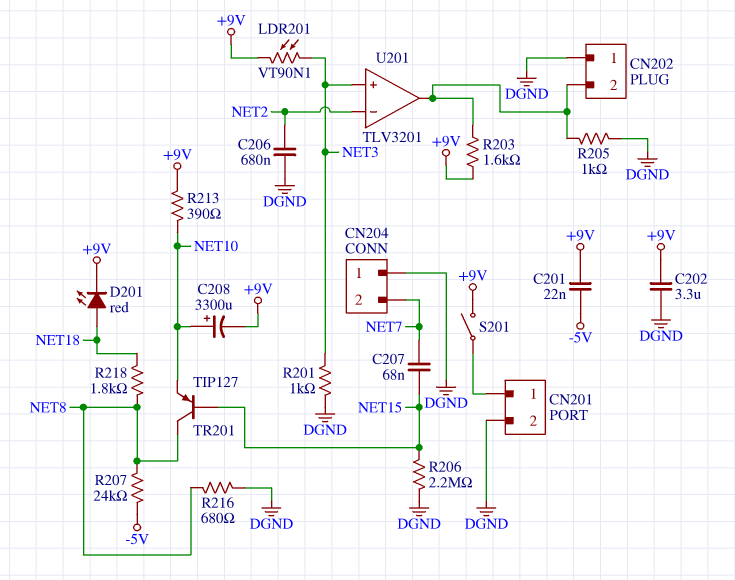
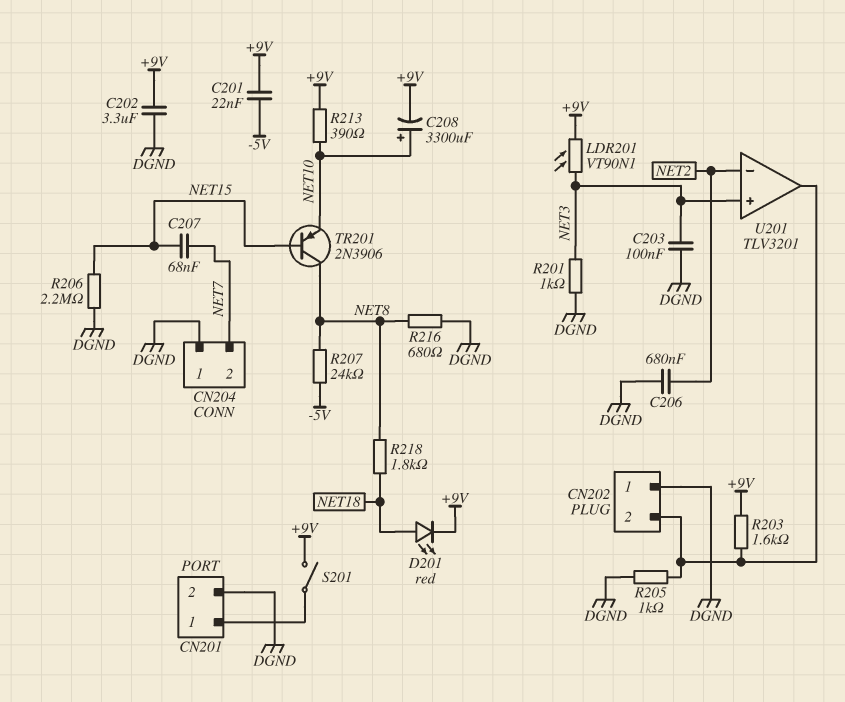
C203: none -> 100nF (DGND, NET3)
TR201: PNP TIP127 (B NET15, C NET8, E NET10) -> PNP 2N3906 (B NET15, C NET8, E NET10)

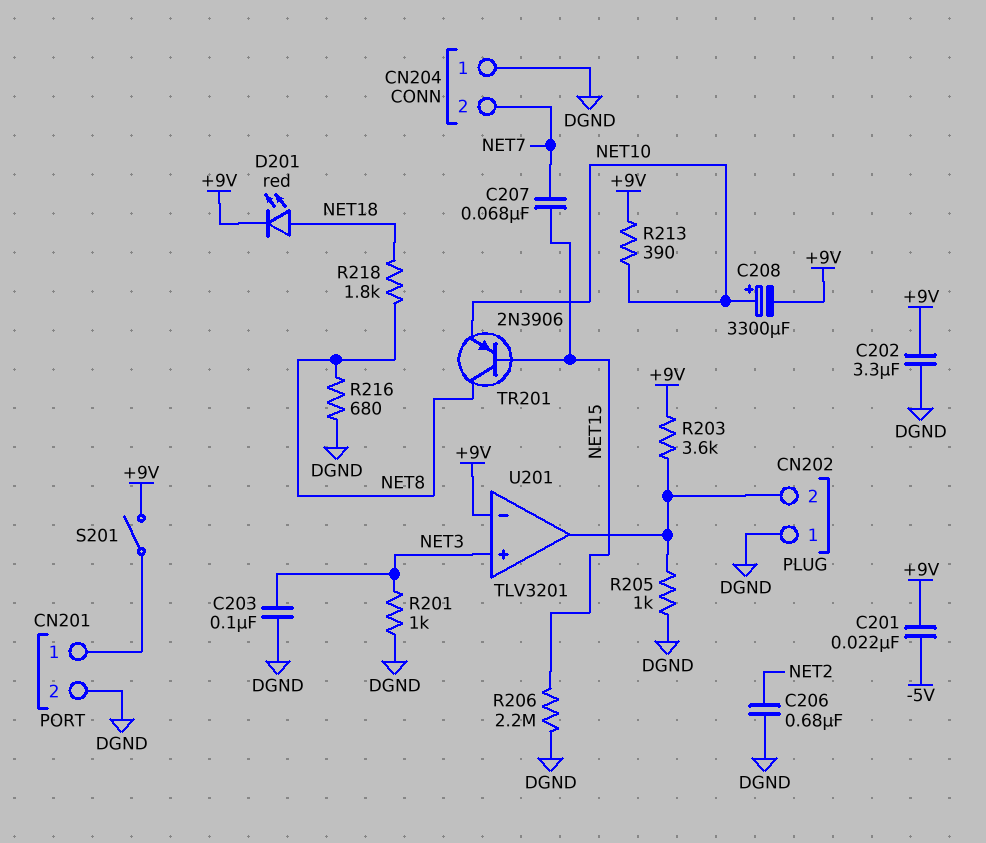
LDR201: VT90N1 (+9V, NET3) -> none
R203: 1.6k (+9V, CN202/2) -> 3.6k (+9V, CN202/2)
R207: 24k (-5V, NET8) -> none
U201 pin in-: NET2 -> +9V

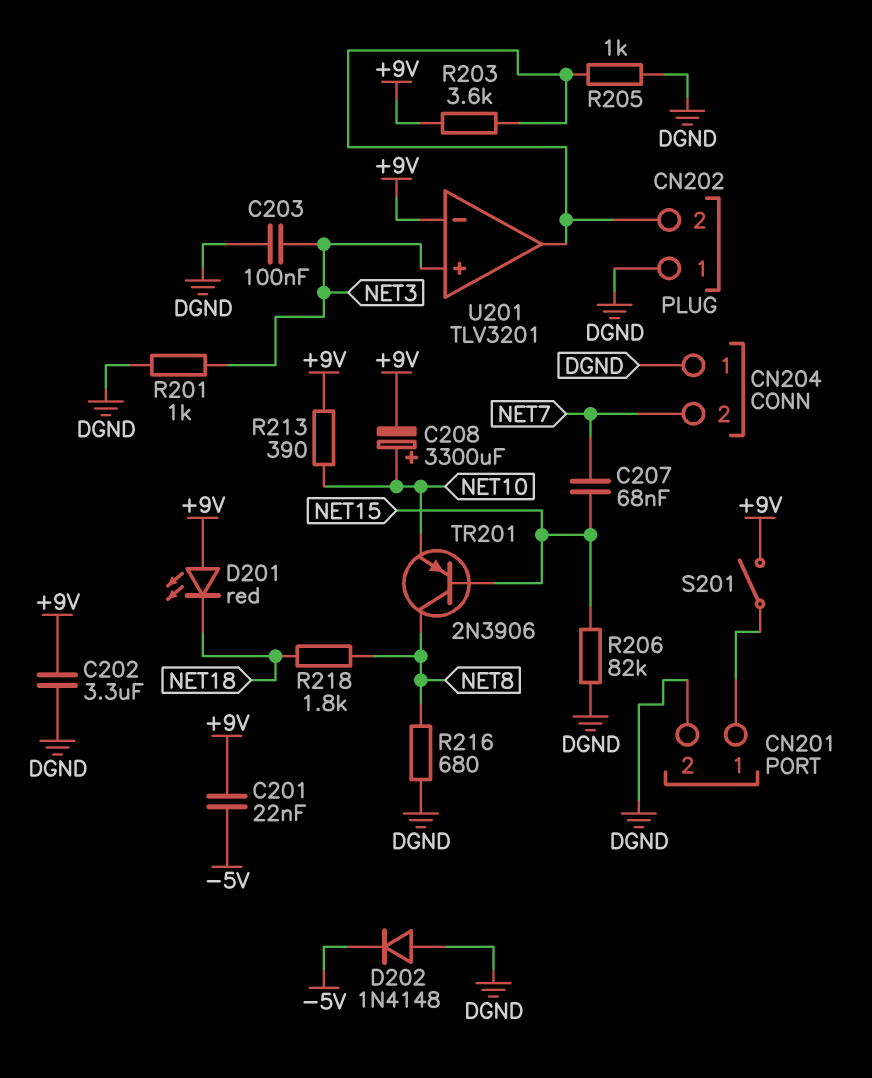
C206: 680nF (DGND, NET2) -> none
D201: LED red (A NET18, K +9V) -> LED red (A +9V, K NET18)
D202: none -> diode 1N4148 (A DGND, K -5V)
R206: 2.2M (DGND, NET15) -> 82k (DGND, NET15)

